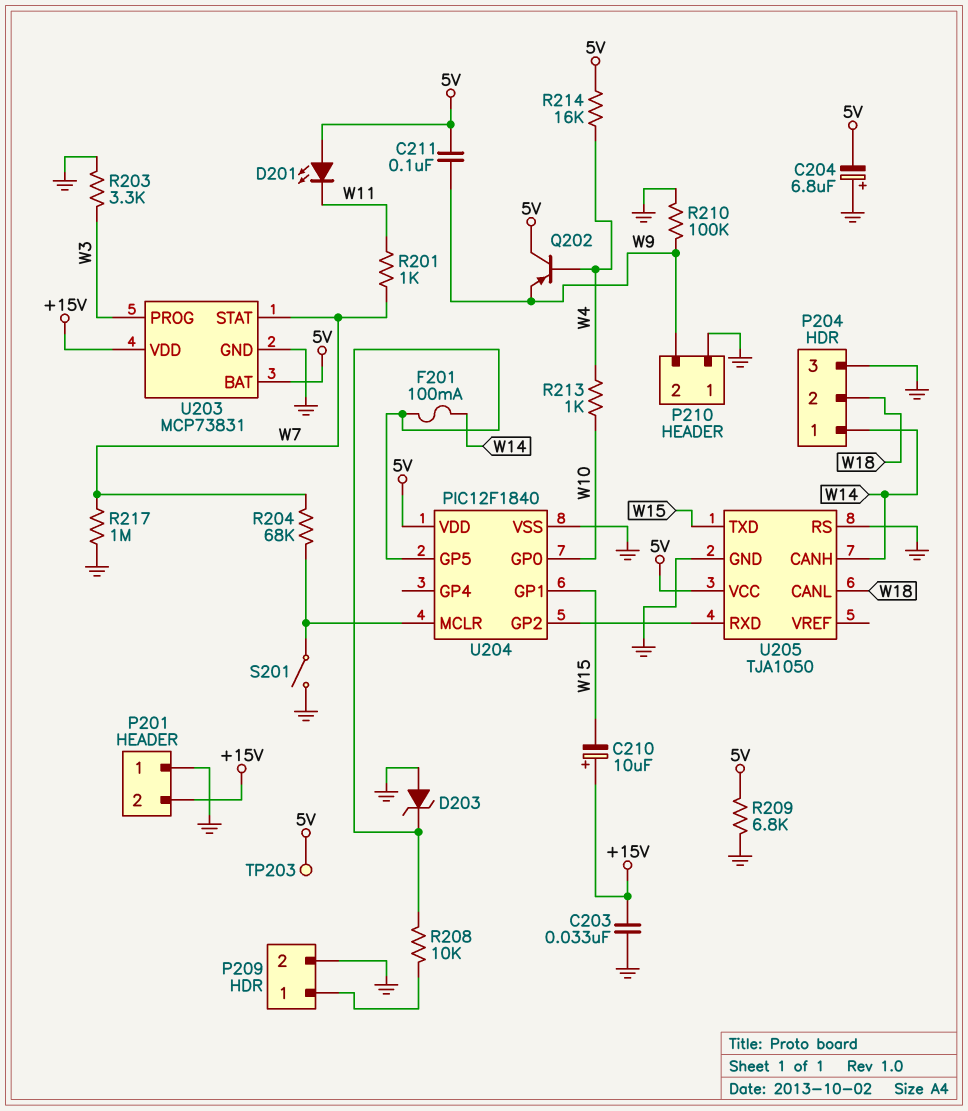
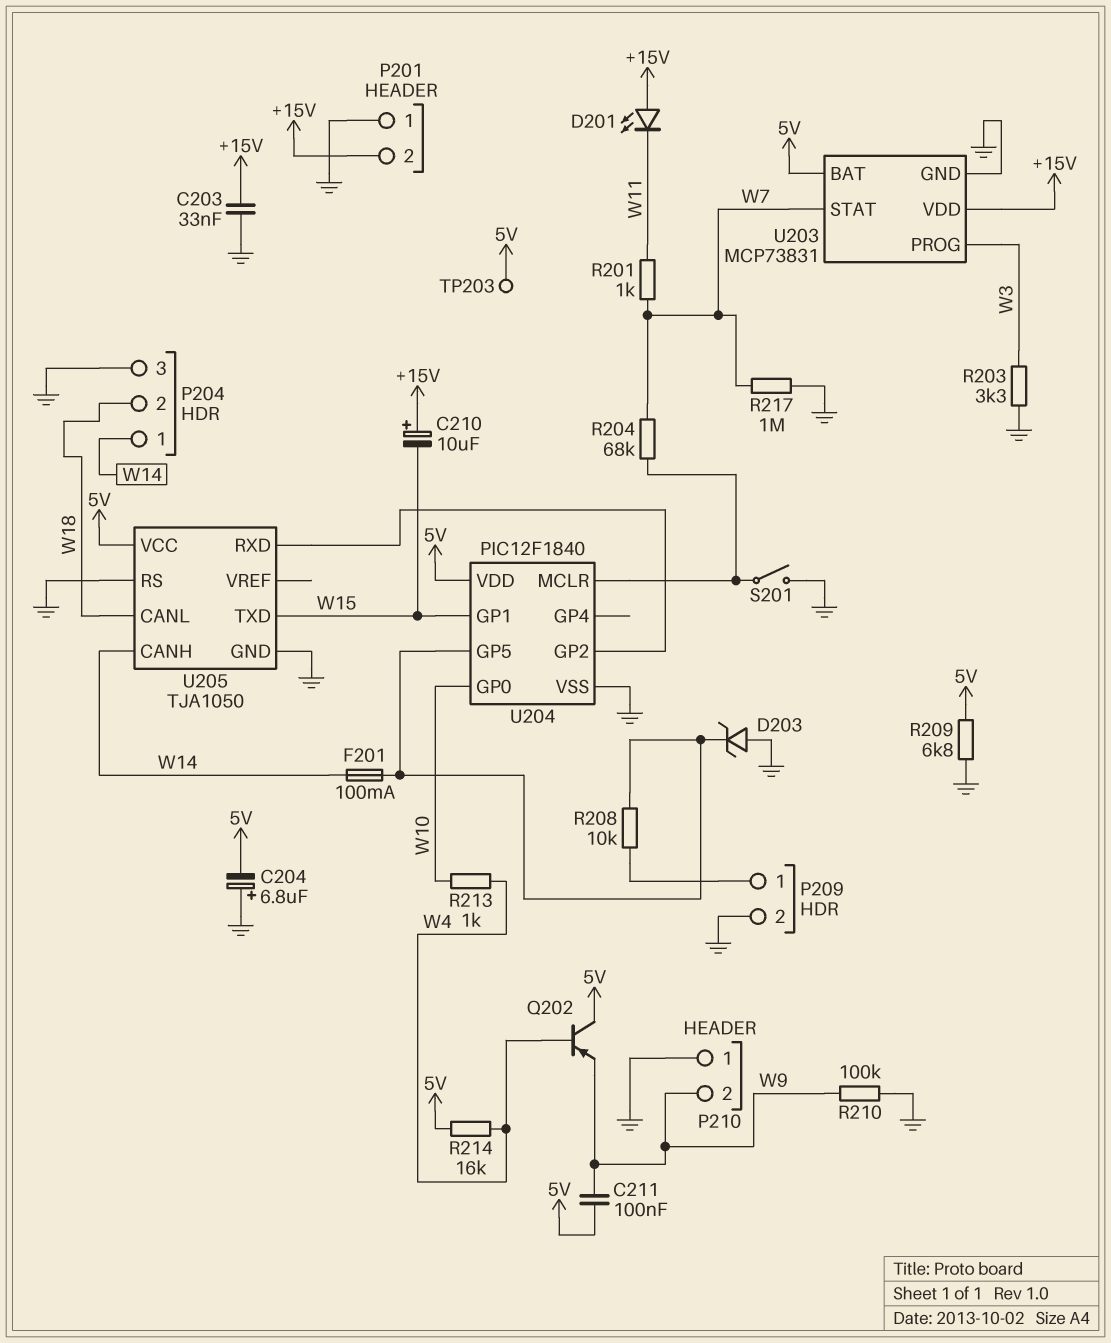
D201: LED (A 5V, K W11) -> LED (A +15V, K W11)

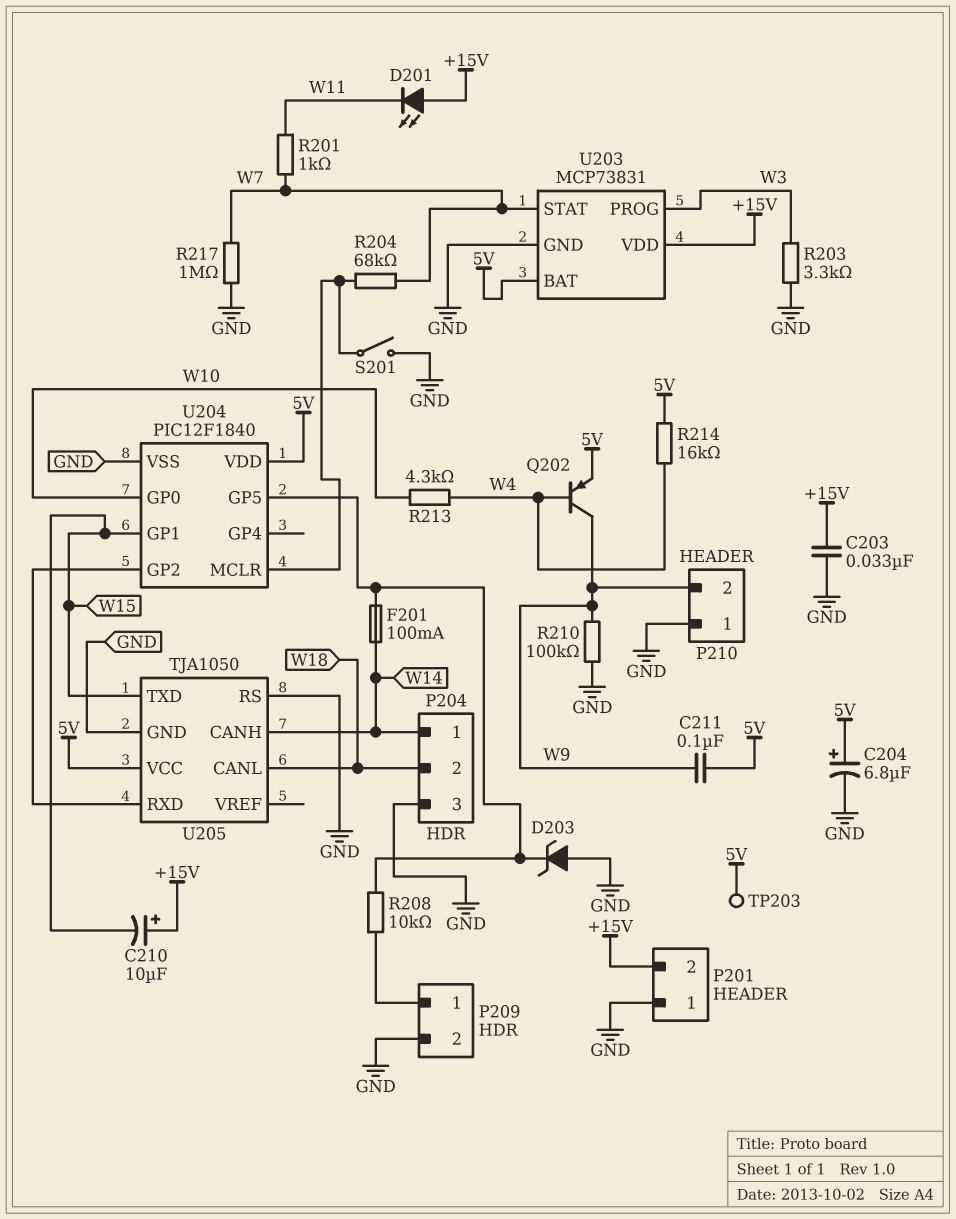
C204: 6.8uF (plus GND, minus 5V) -> 6.8uF (plus 5V, minus GND)
Q202: PNP (B W4, C 5V, E W9) -> PNP (B W4, C W9, E 5V)
R209: 6.8k (5V, GND) -> none
R213: 1k (W4, W10) -> 4.3k (W4, W10)

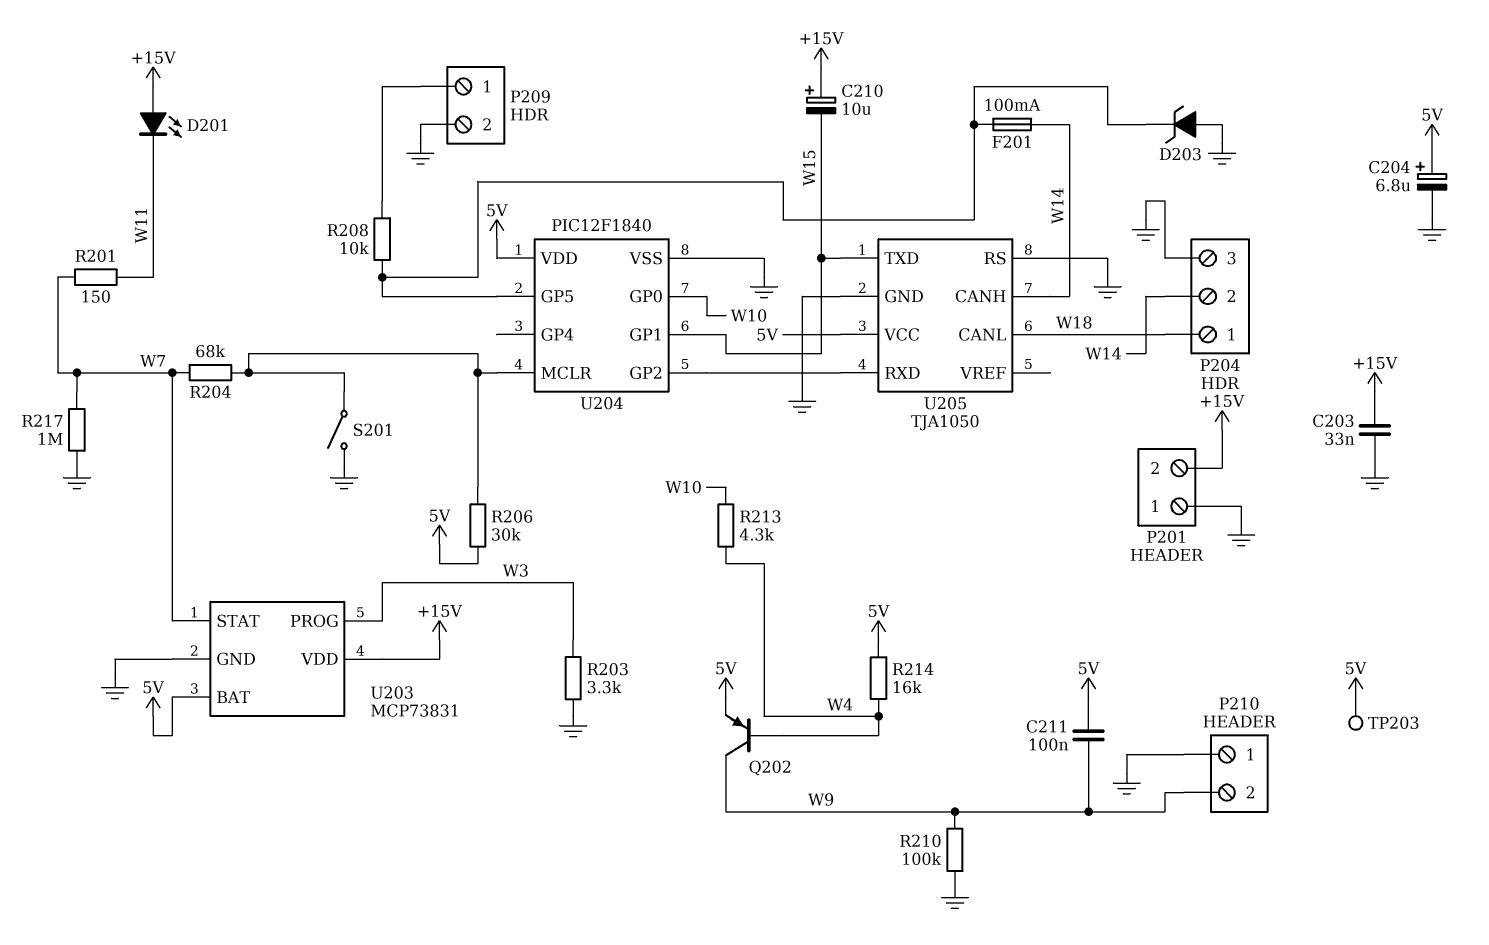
P204 pin 1: W14 -> W18
P204 pin 2: W18 -> W14
R201: 1k (W7, W11) -> 150 (W7, W11)
R206: none -> 30k (5V, U204/MCLR)

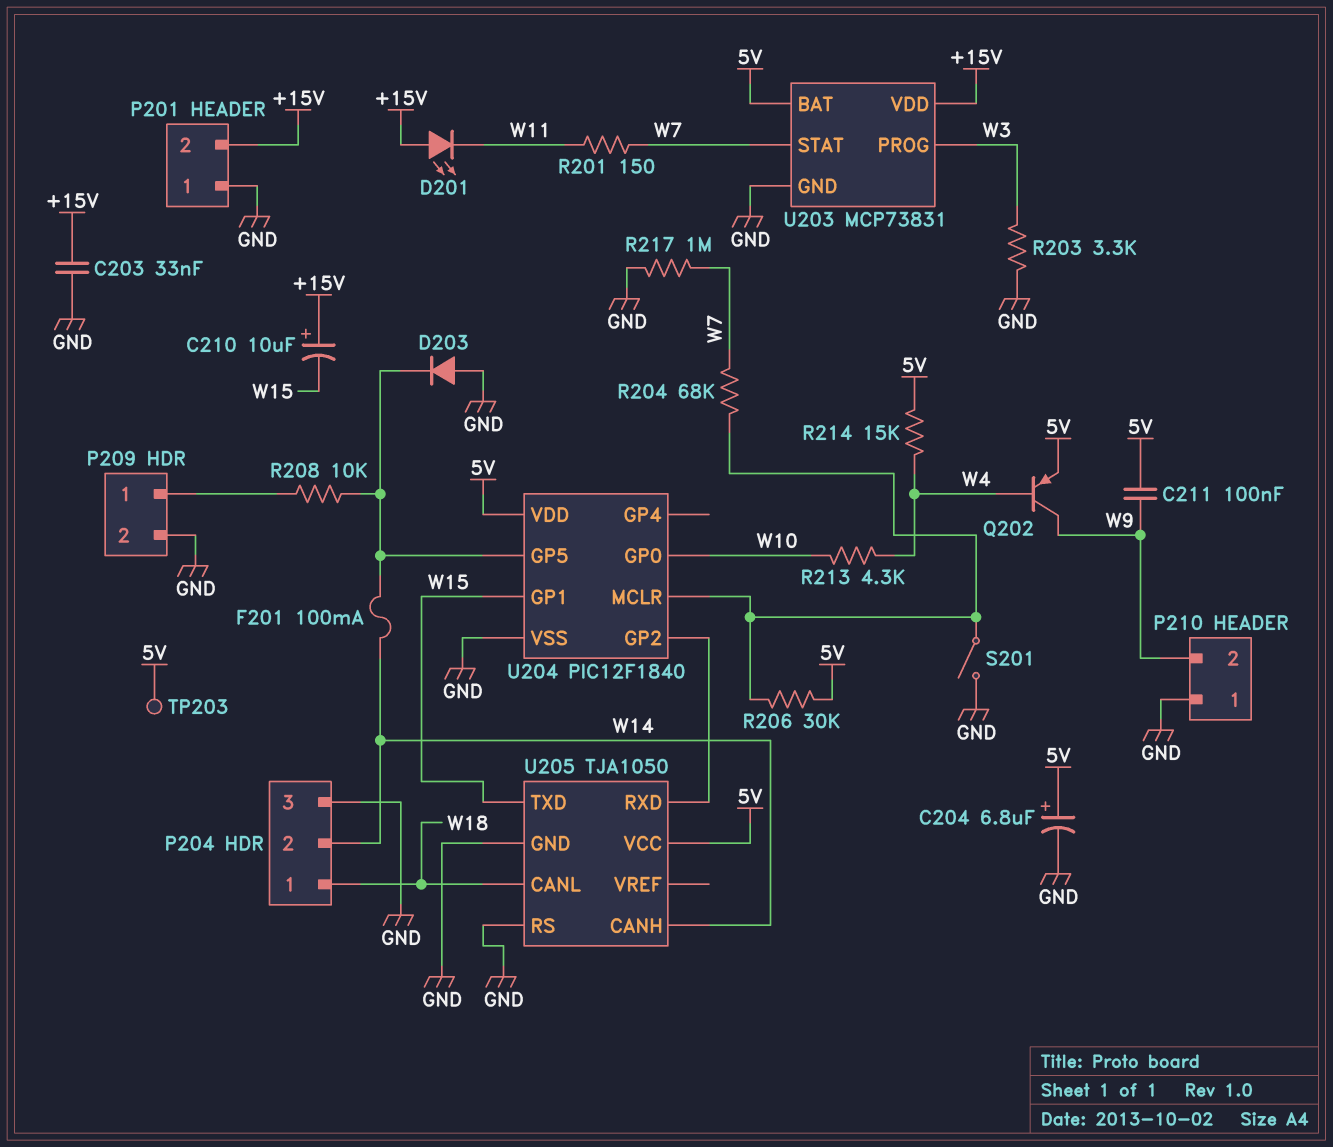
D203: zener (A GND, K U204/GP5) -> diode (A GND, K U204/GP5)
R210: 100k (GND, W9) -> none
R214: 16k (5V, W4) -> 15k (5V, W4)

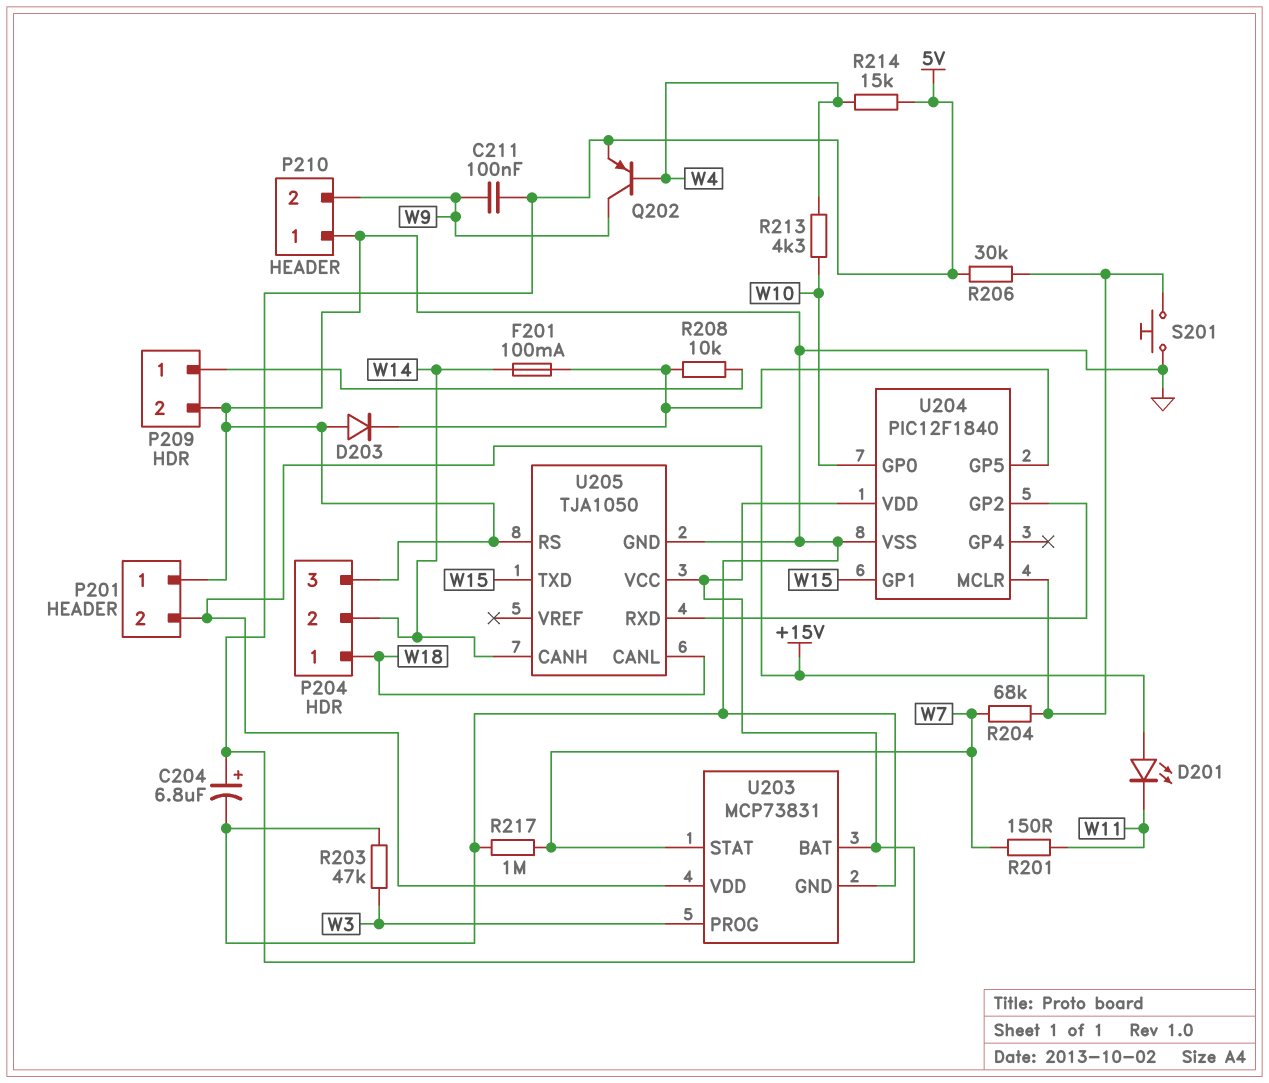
C203: 33nF (+15V, GND) -> none
C210: 10uF (plus +15V, minus W15) -> none
R203: 3.3k (GND, W3) -> 47k (GND, W3)
S201: switch (GND, U204/MCLR) -> button (GND, U204/MCLR)
TP203: test point (5V) -> none

